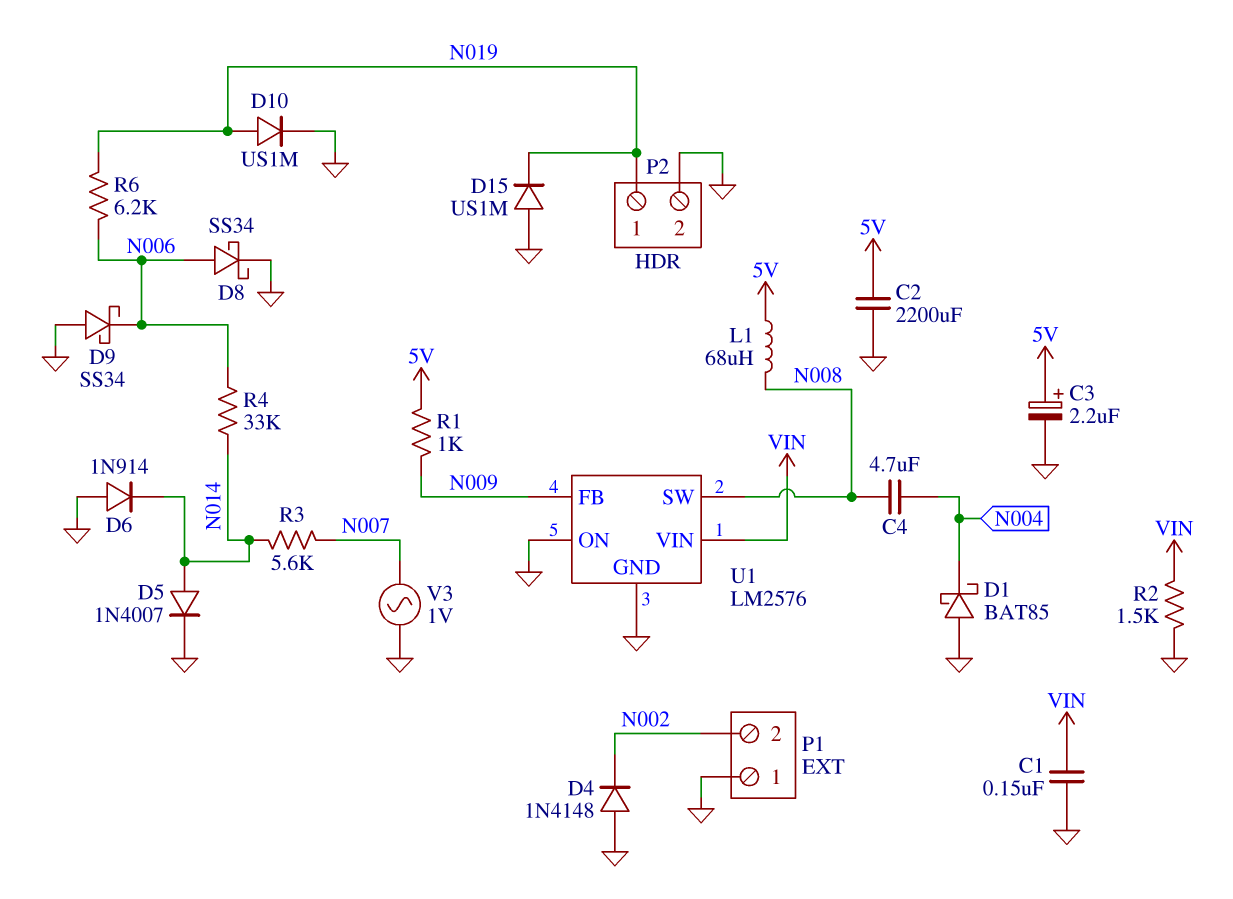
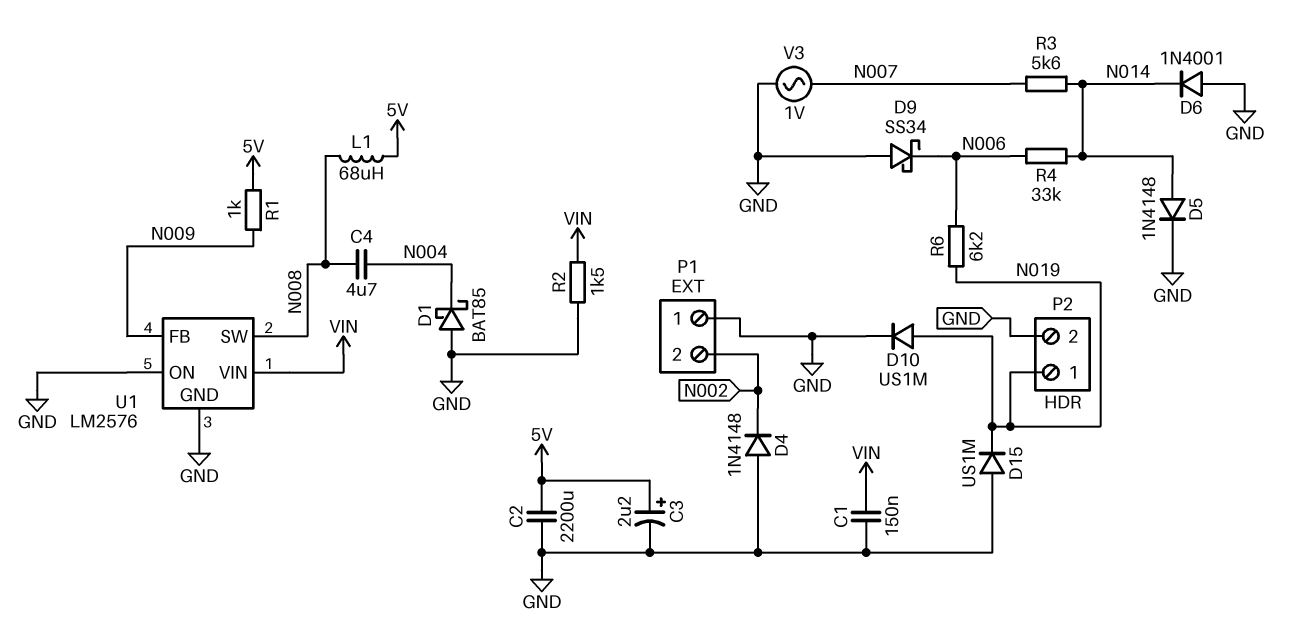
D5: diode 1N4007 (A N014, K GND) -> diode 1N4148 (A N014, K GND)
D6: diode 1N914 (A GND, K N014) -> diode 1N4001 (A GND, K N014)
D8: schottky SS34 (A N006, K GND) -> none

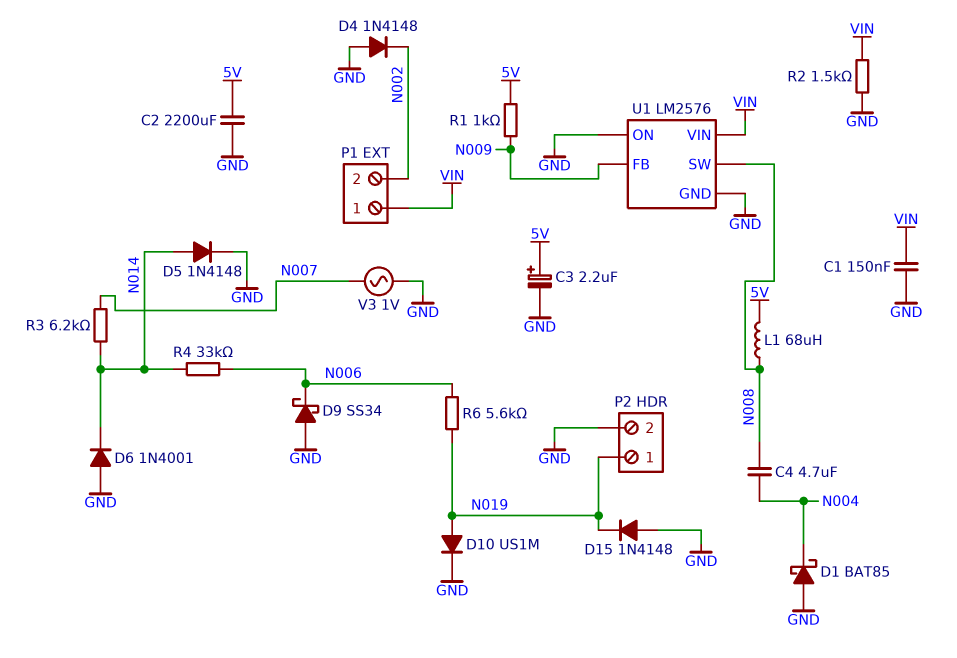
D15: diode US1M (A GND, K N019) -> diode 1N4148 (A GND, K N019)
P1 pin 1: GND -> VIN
R3: 5.6k (N007, N014) -> 6.2k (N007, N014)
R6: 6.2k (N006, N019) -> 5.6k (N006, N019)

